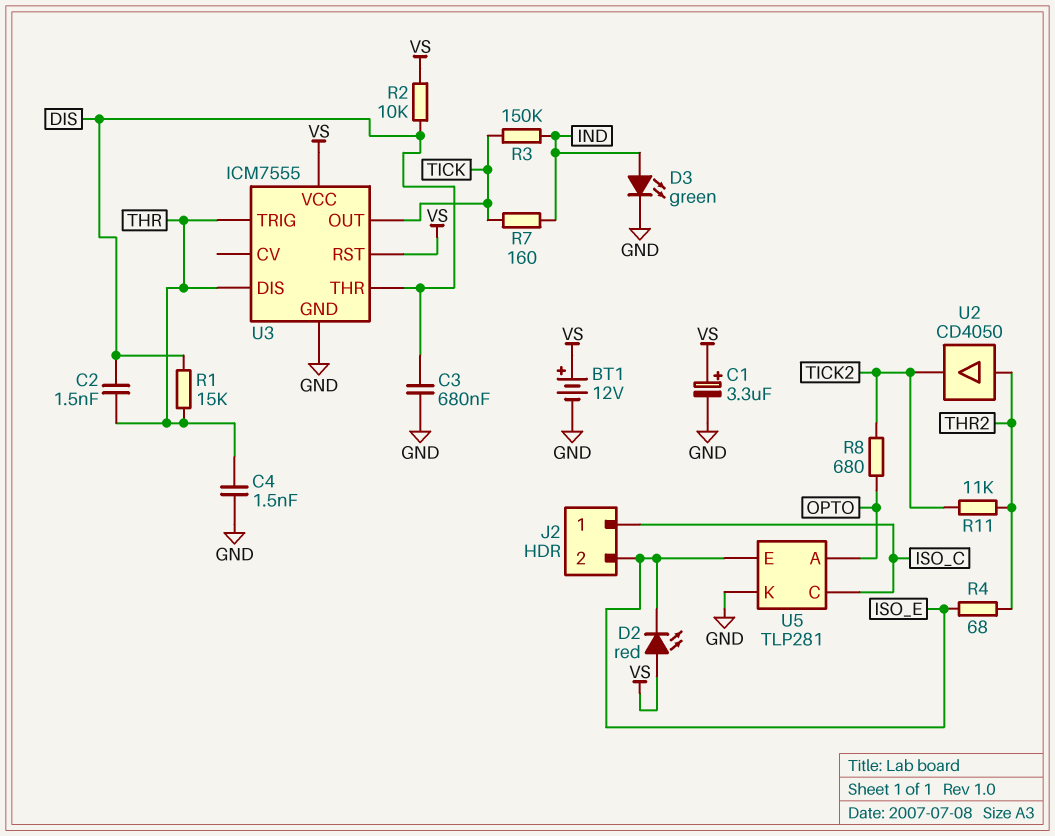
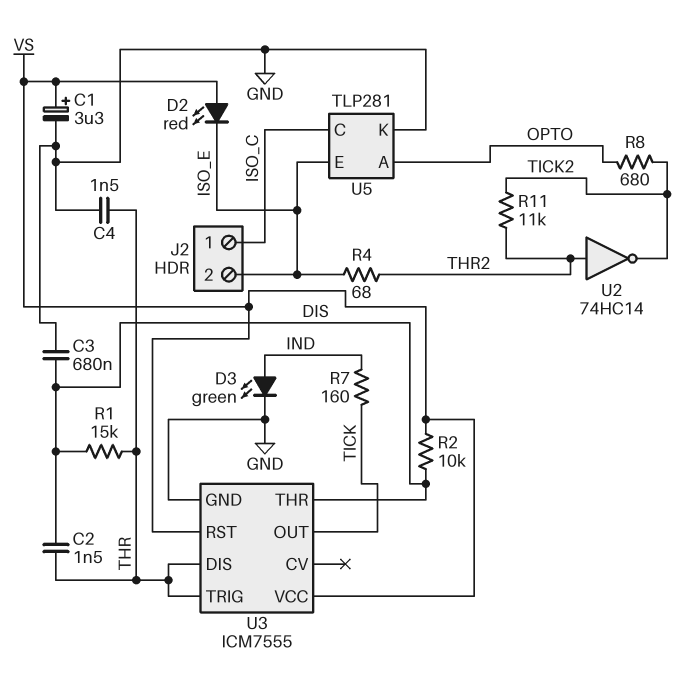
BT1: 12V (plus VS, minus GND) -> none
R3: 150k (IND, TICK) -> none
U2: buffer CD4050 (in THR2, out TICK2) -> NOT 74HC14 (in THR2, out TICK2)

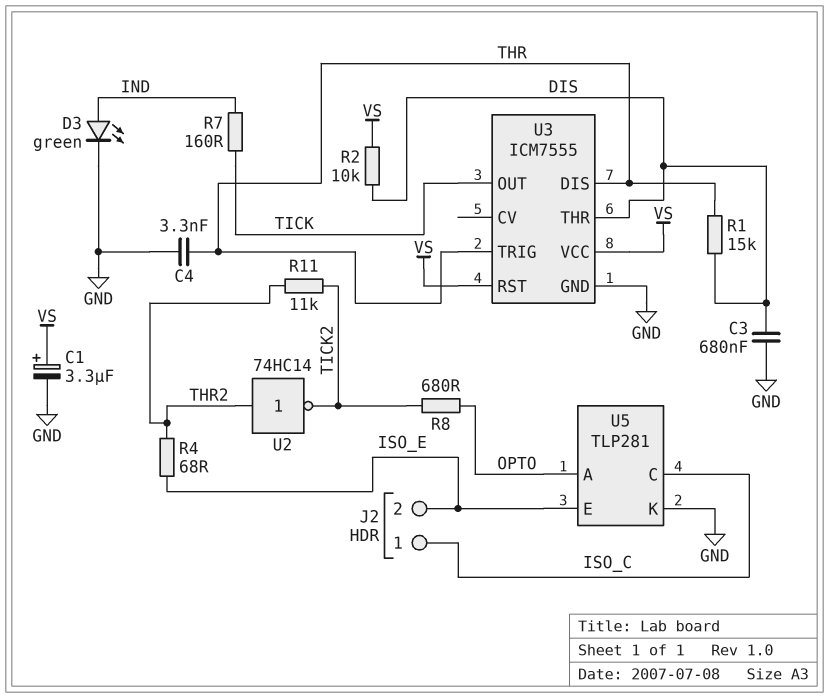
C2: 1.5nF (DIS, THR) -> none
C4: 1.5nF (GND, THR) -> 3.3nF (GND, THR)
D2: LED red (A VS, K ISO_E) -> none

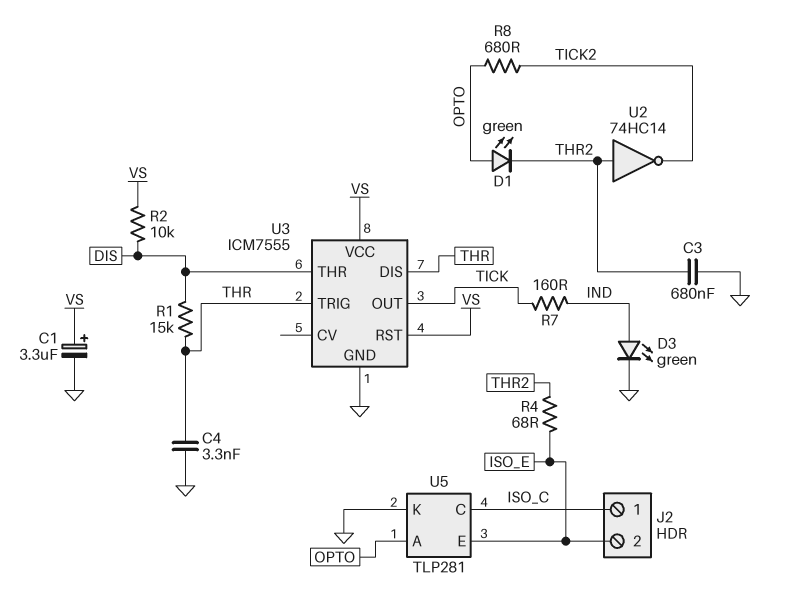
C3: 680nF (DIS, GND) -> 680nF (GND, THR2)
D1: none -> LED green (A OPTO, K THR2)
R11: 11k (THR2, TICK2) -> none

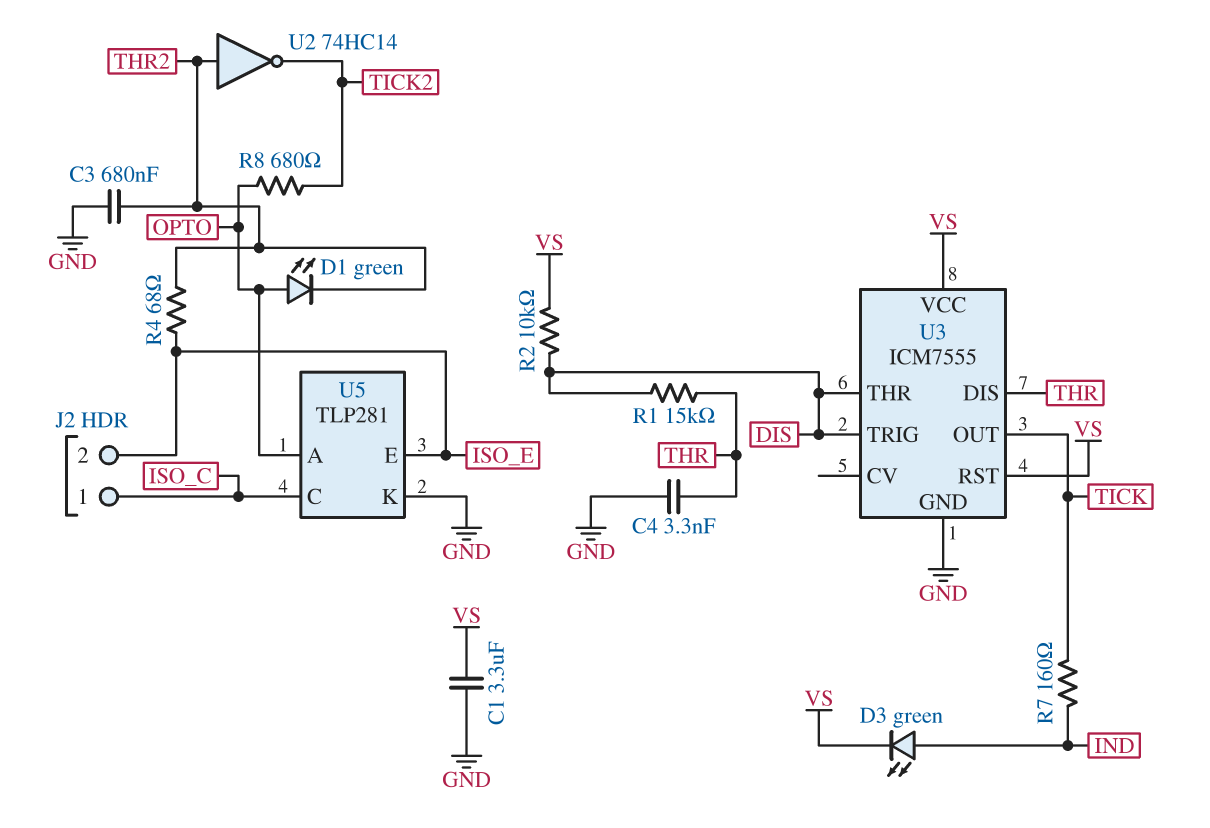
C1: 3.3uF (plus VS, minus GND) -> 3.3uF (GND, VS)
D3: LED green (A IND, K GND) -> LED green (A IND, K VS)
U3 pin TRIG: THR -> DIS

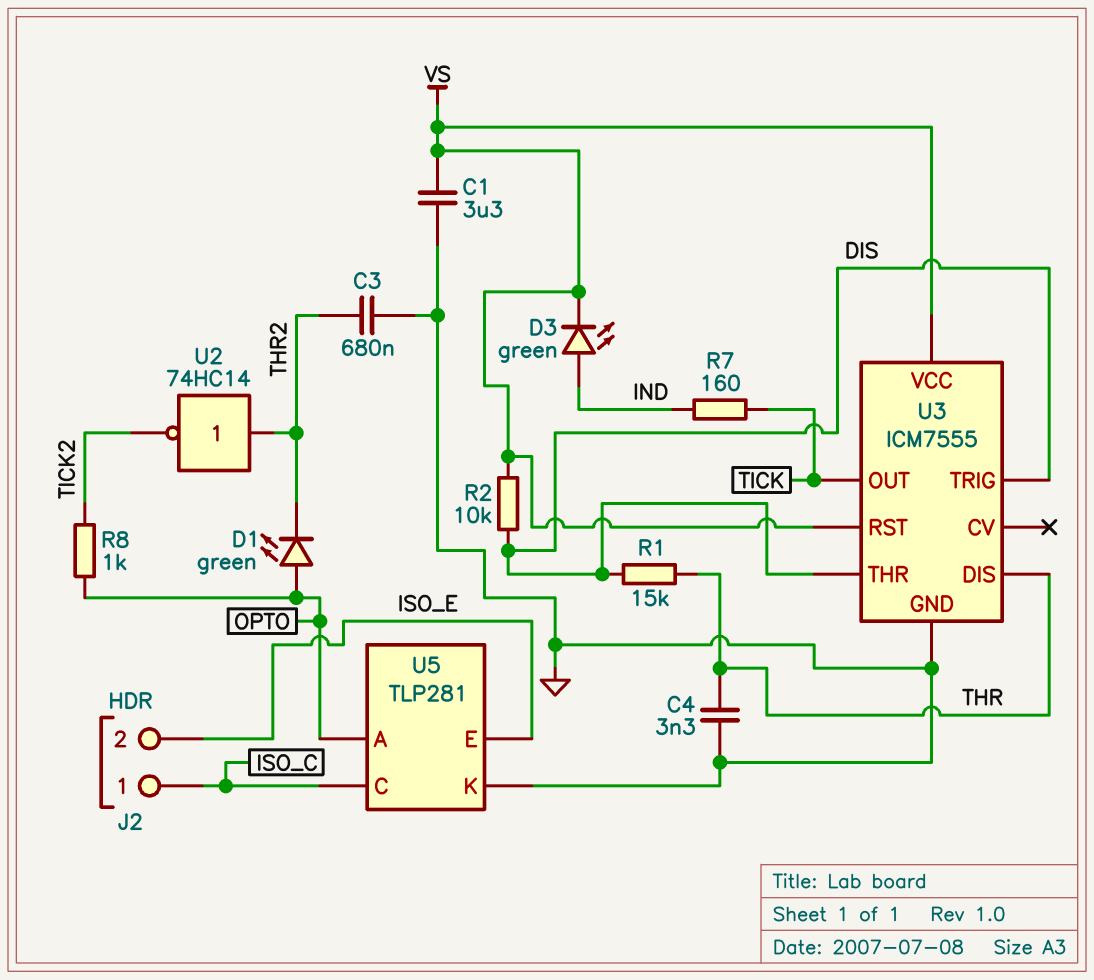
R4: 68 (ISO_E, THR2) -> none
R8: 680 (OPTO, TICK2) -> 1k (OPTO, TICK2)

